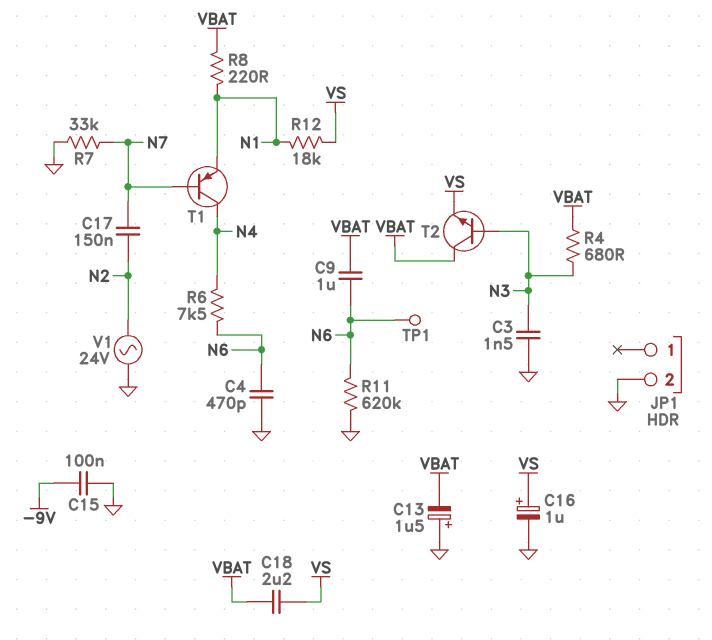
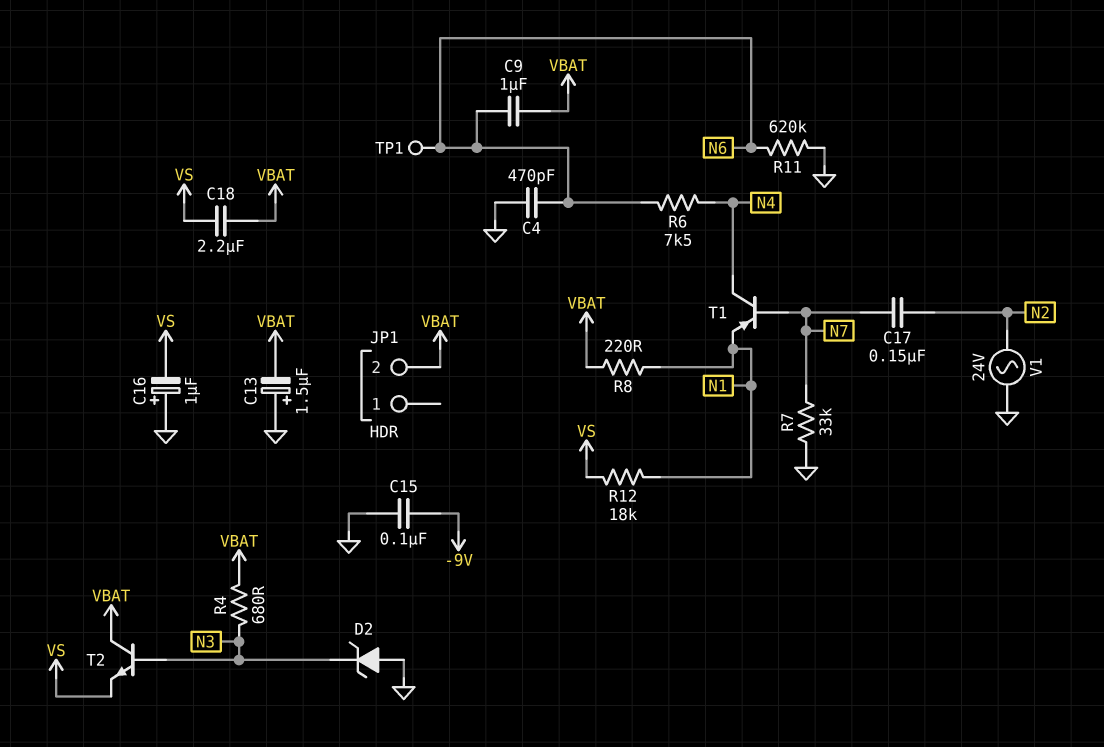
C3: 1.5nF (GND, N3) -> none
C16: 1uF (plus VS, minus GND) -> 1uF (plus GND, minus VS)
D2: none -> zener (A GND, K N3)
JP1 pin 2: GND -> VBAT

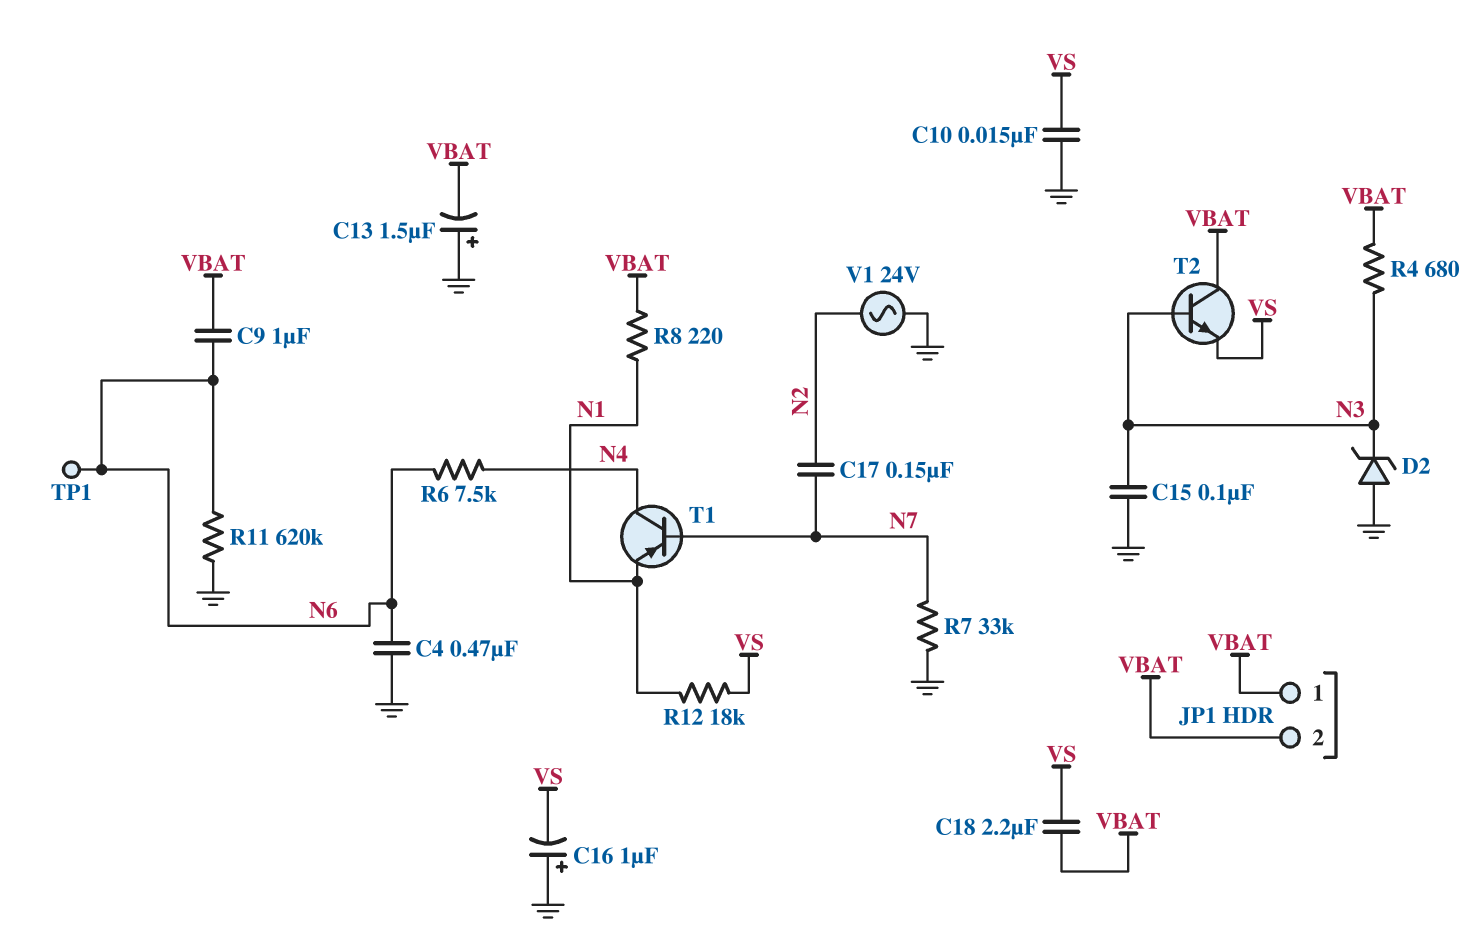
C4: 470pF (GND, N6) -> 470nF (GND, N6)
C10: none -> 15nF (GND, VS)
C15: 100nF (-9V, GND) -> 100nF (GND, N3)
JP1 pin 1: none -> VBAT

